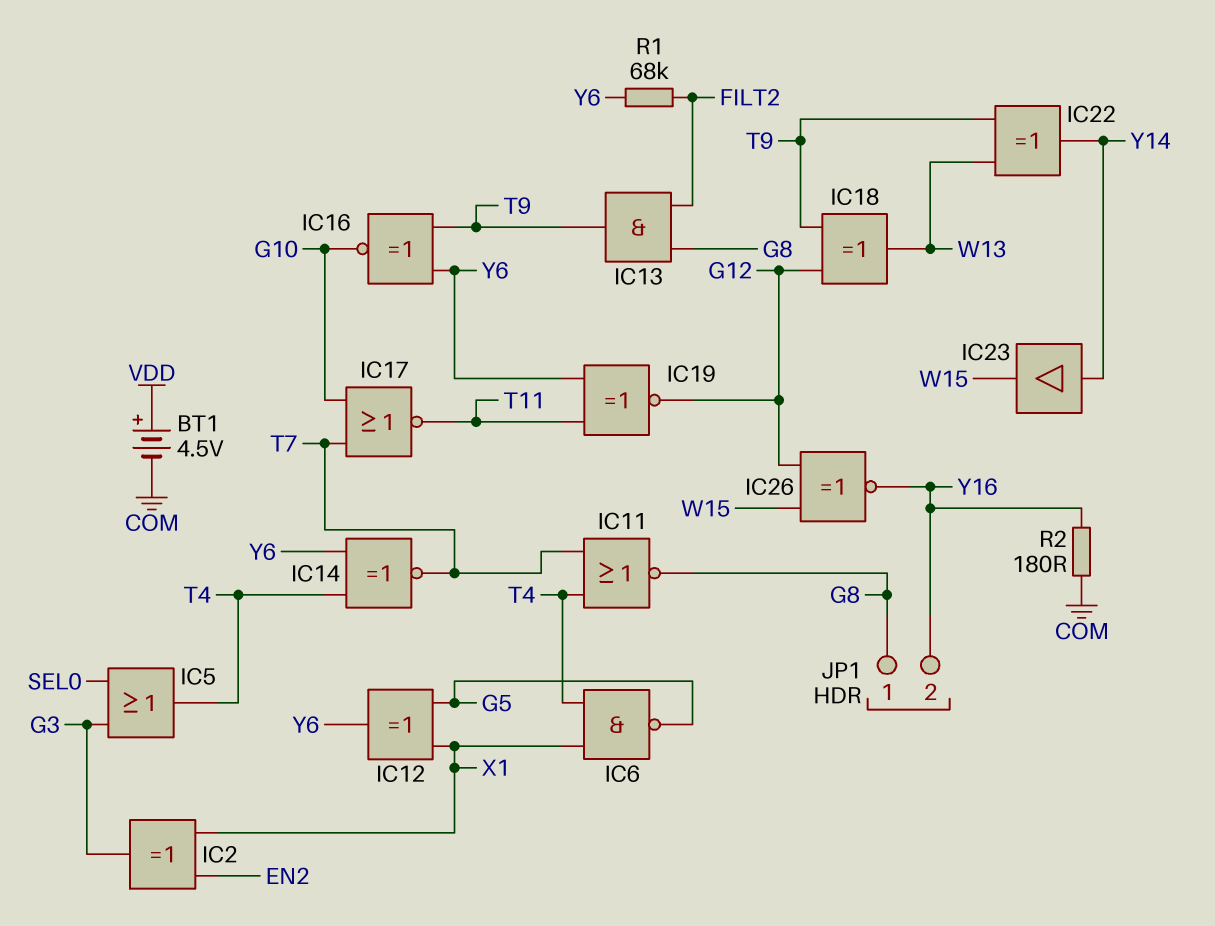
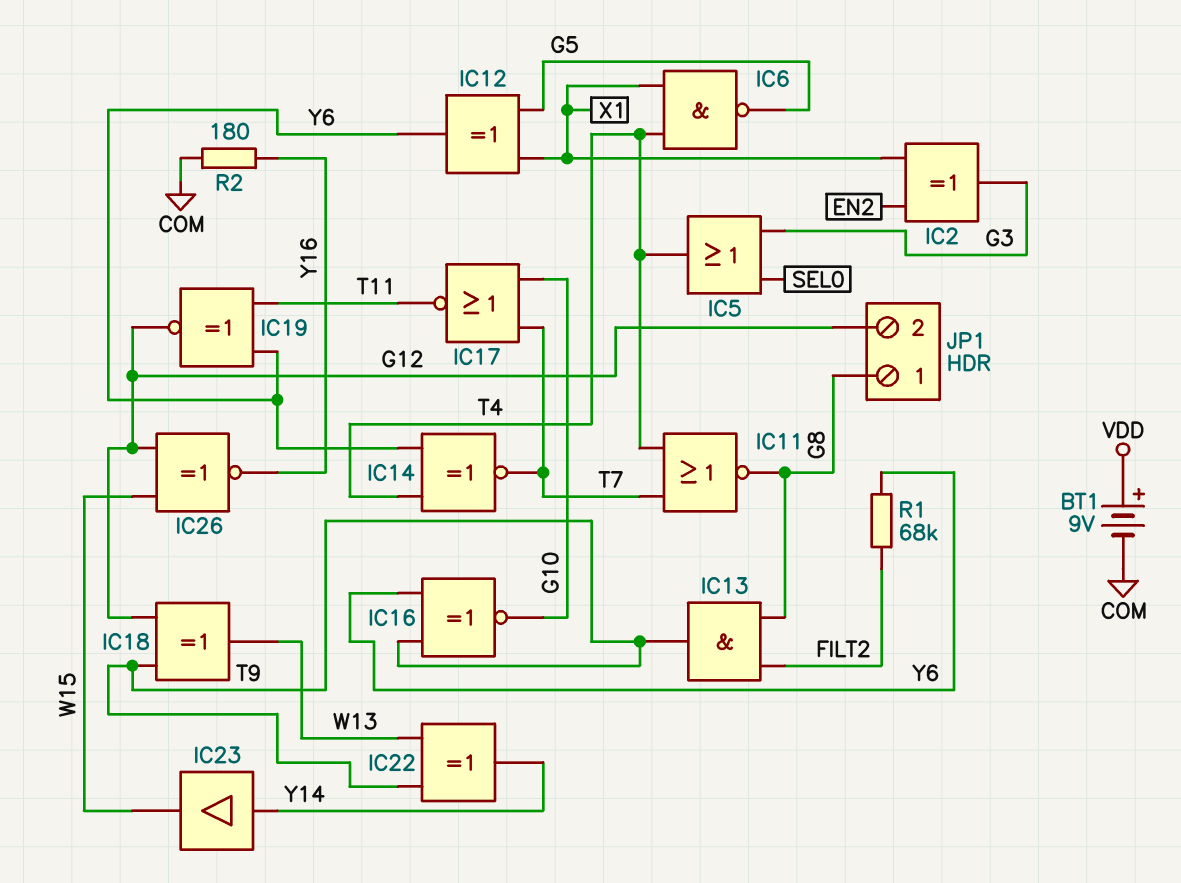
BT1: 4.5V (plus VDD, minus COM) -> 9V (plus VDD, minus COM)
JP1 pin 2: Y16 -> G12

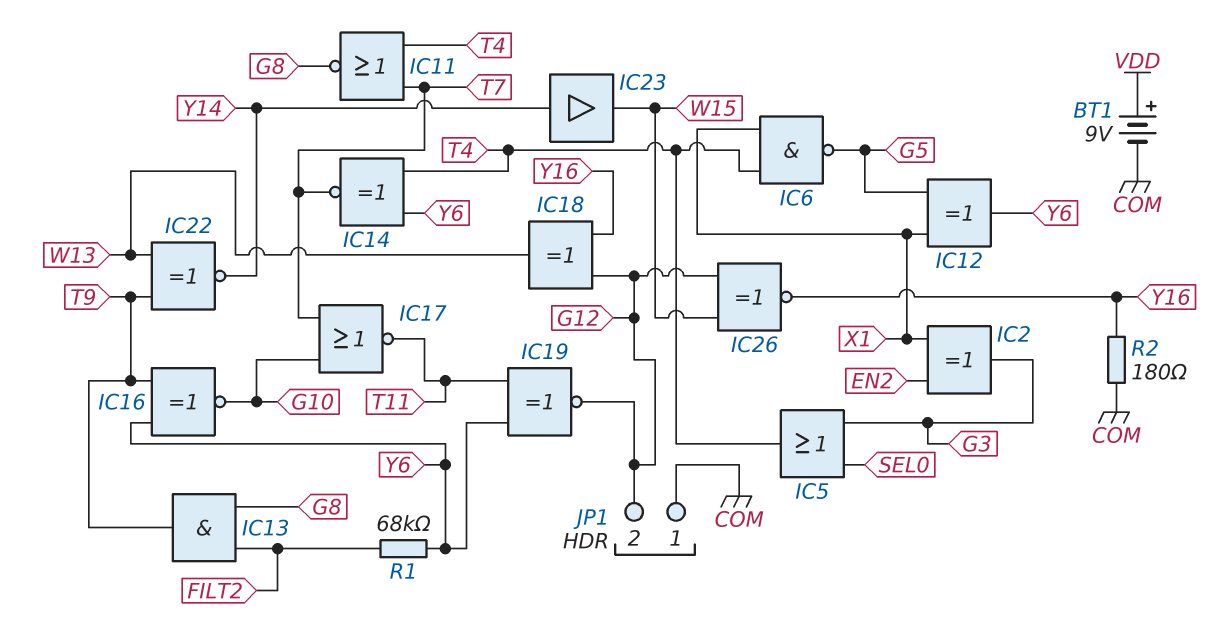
IC18: XOR (in G12, in T9, out W13) -> XOR (in G12, in Y16, out W13)
IC22: XOR (in T9, in W13, out Y14) -> XNOR (in T9, in W13, out Y14)
JP1 pin 1: G8 -> COM

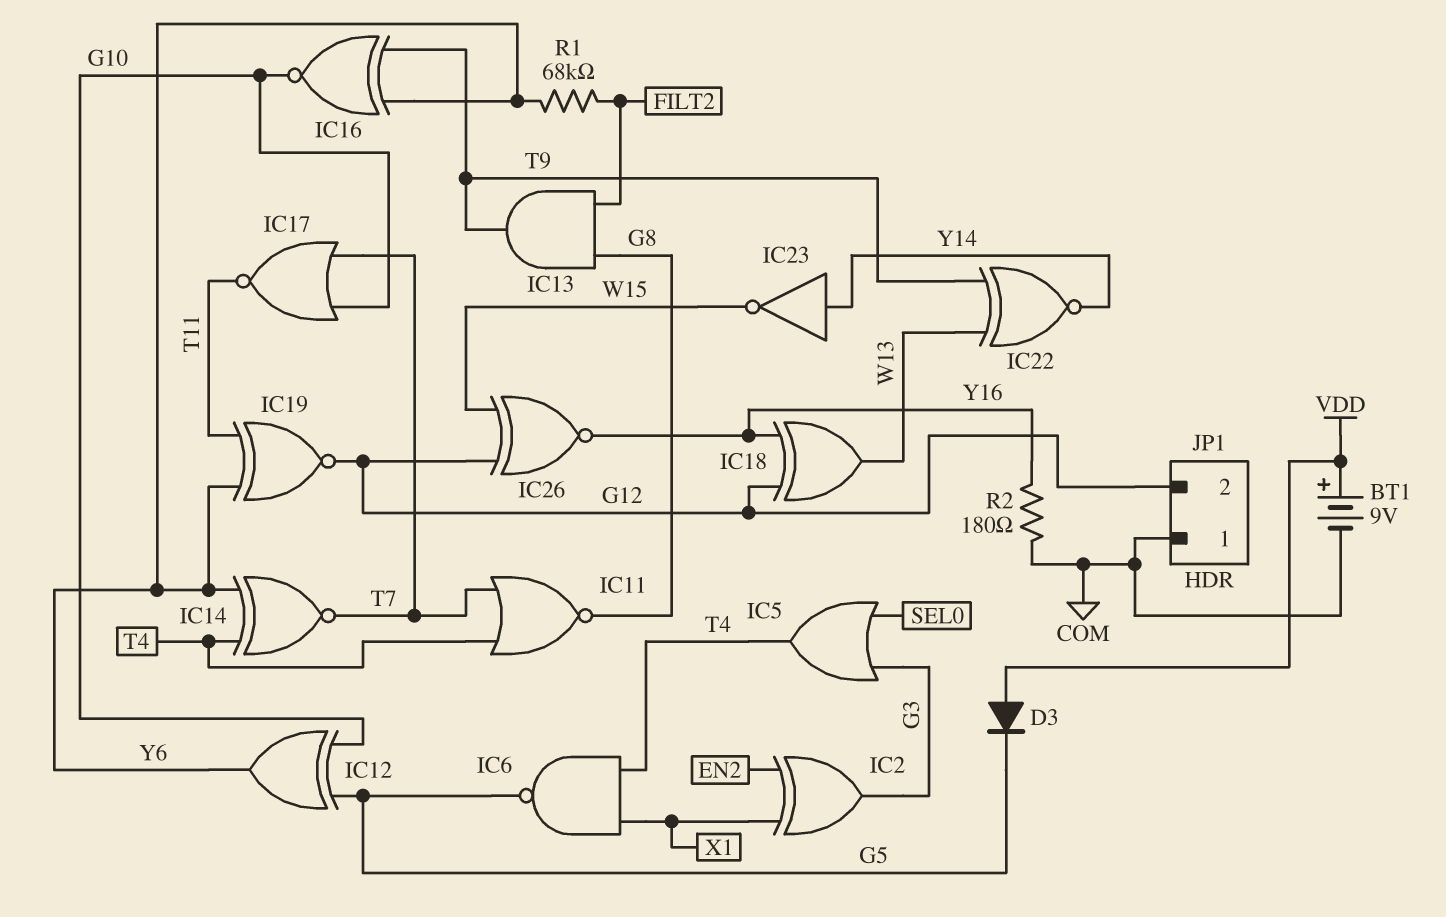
D3: none -> diode (A VDD, K G5)
IC12: XOR (in G5, in X1, out Y6) -> XOR (in G5, in G10, out Y6)
IC23: buffer (in Y14, out W15) -> NOT (in Y14, out W15)

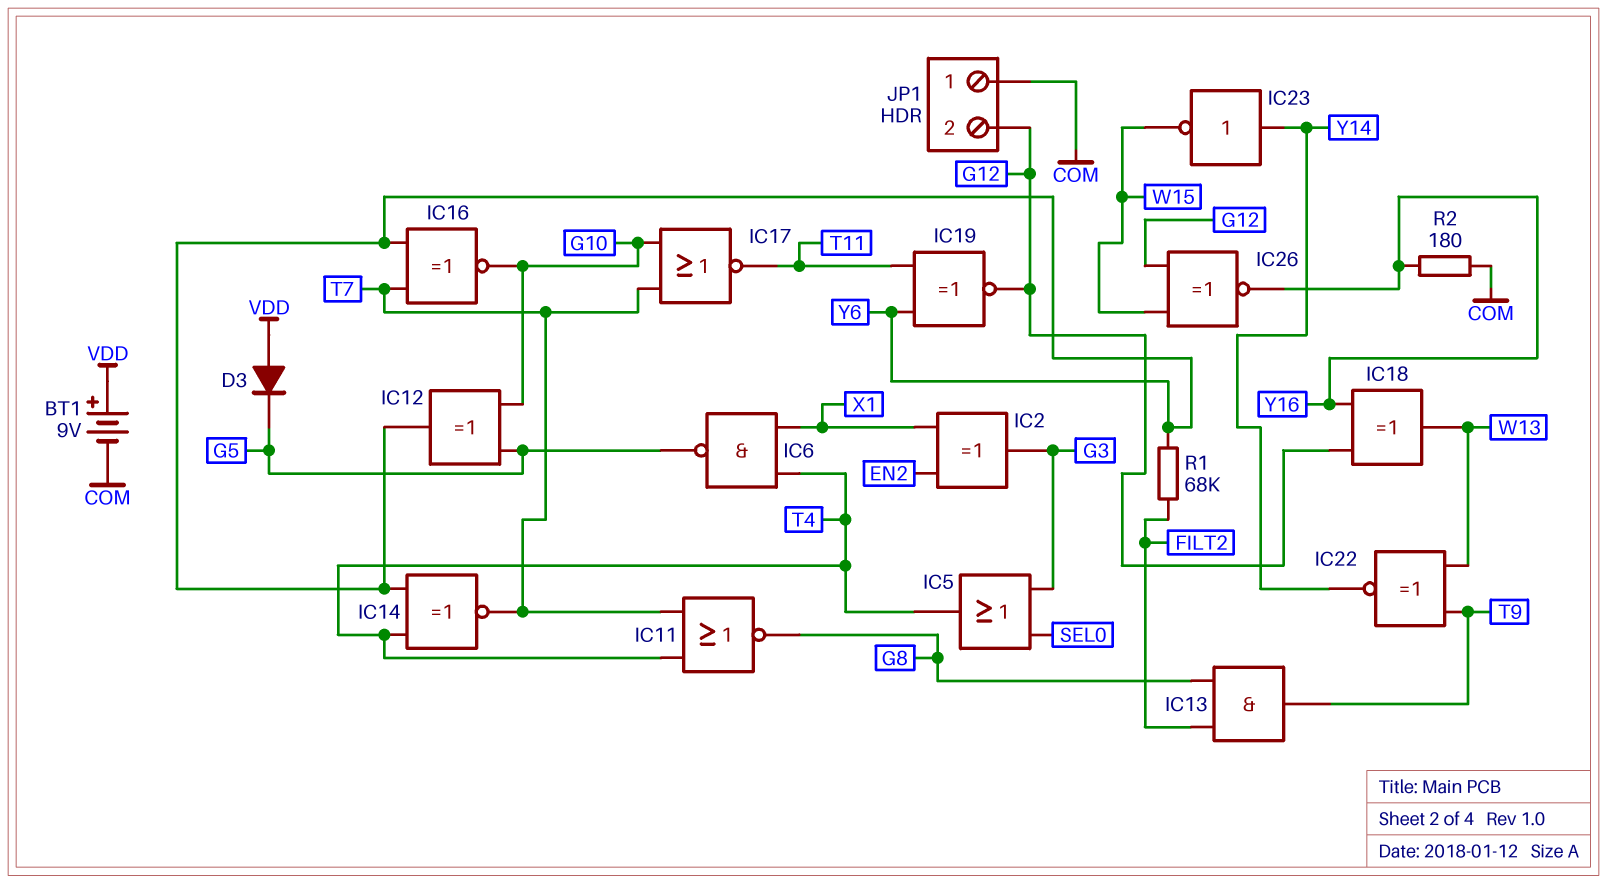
IC16: XNOR (in T9, in Y6, out G10) -> XNOR (in T7, in Y6, out G10)

